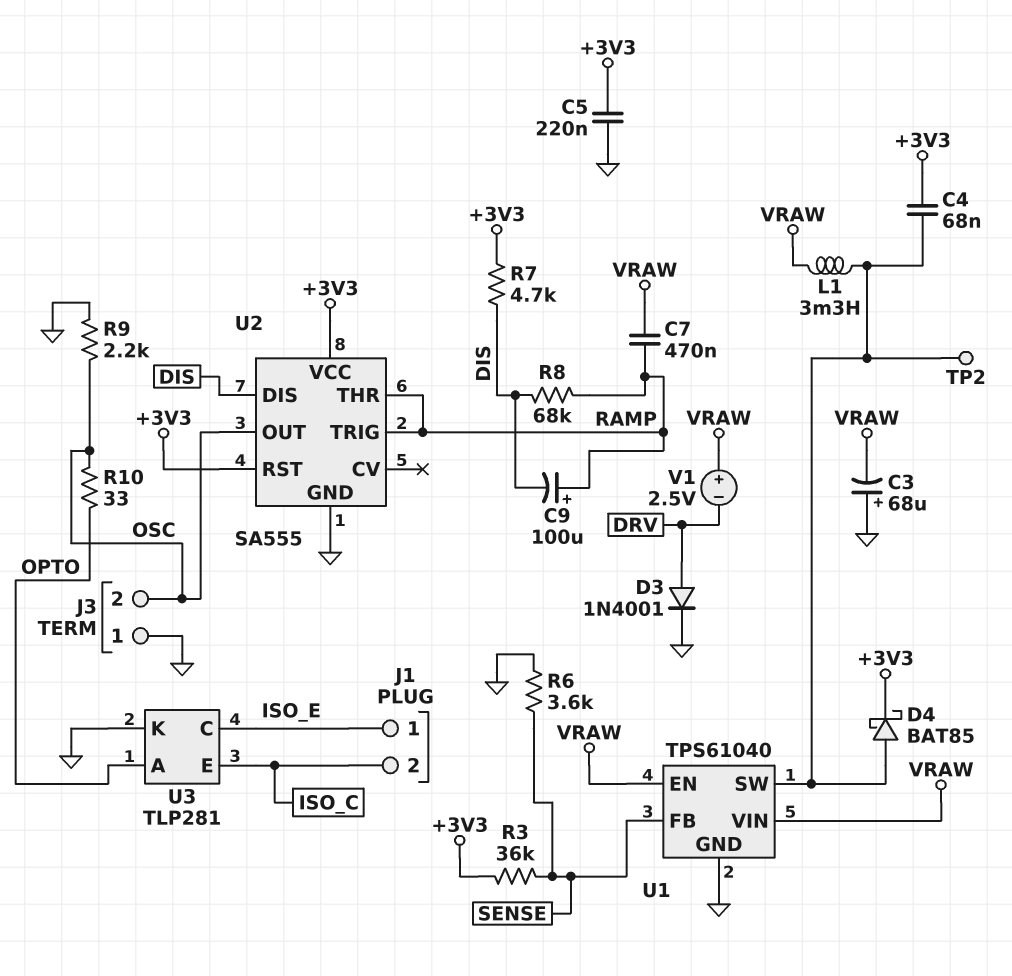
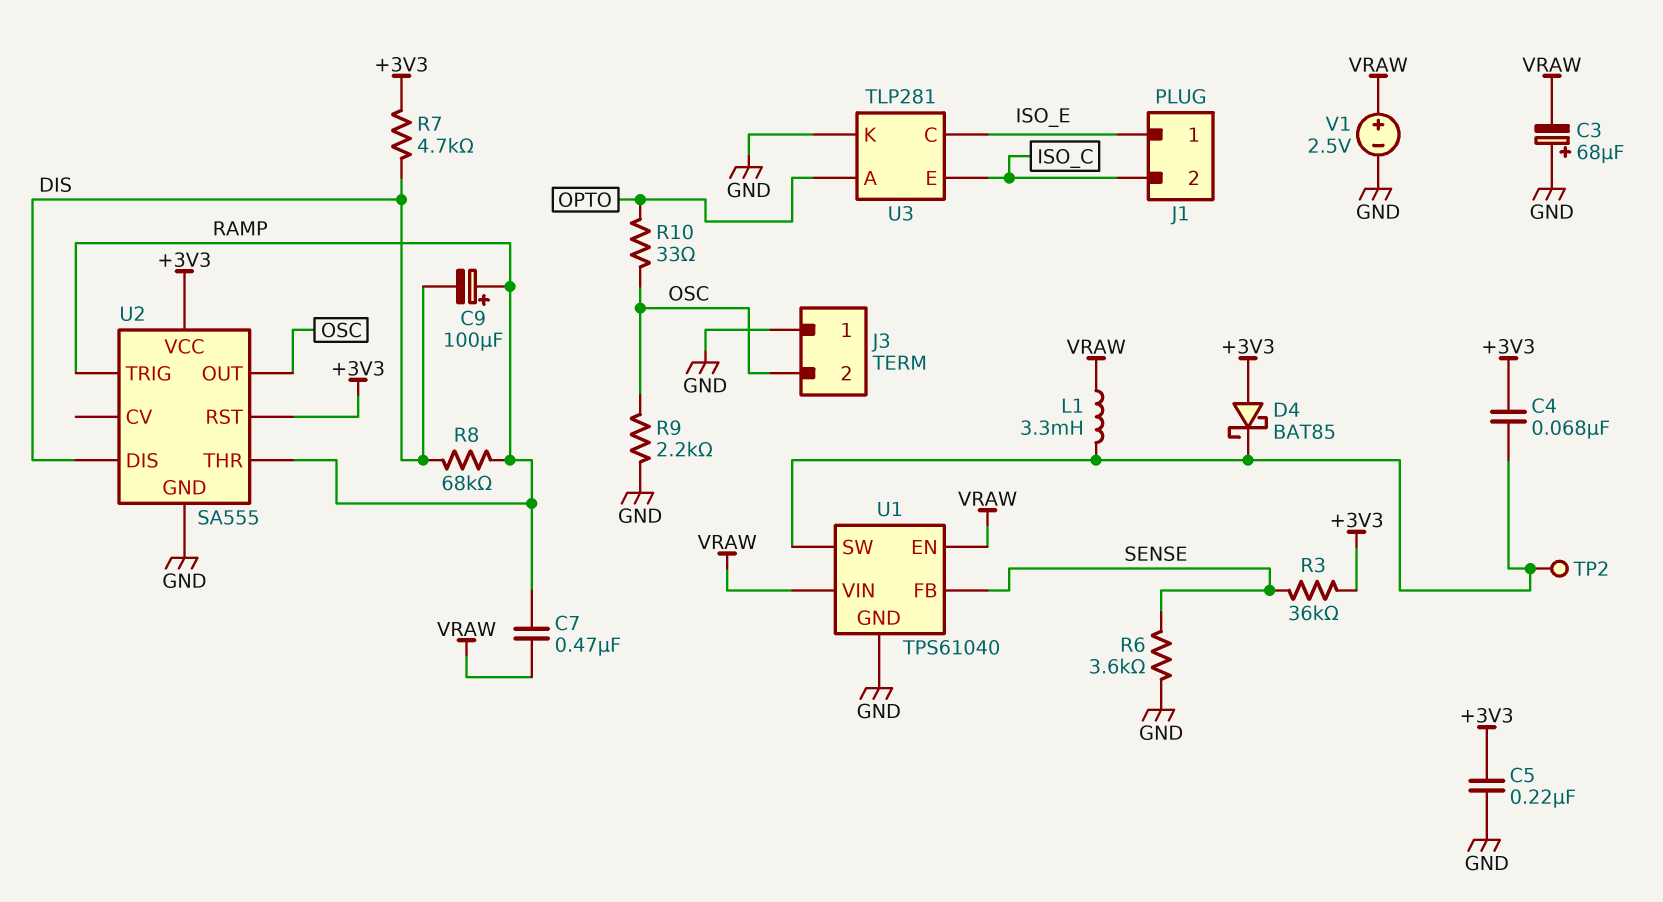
D3: diode 1N4001 (A DRV, K GND) -> none
D4: schottky BAT85 (A U1/SW, K +3V3) -> schottky BAT85 (A +3V3, K U1/SW)
V1: 2.5V (plus VRAW, minus DRV) -> 2.5V (plus VRAW, minus GND)

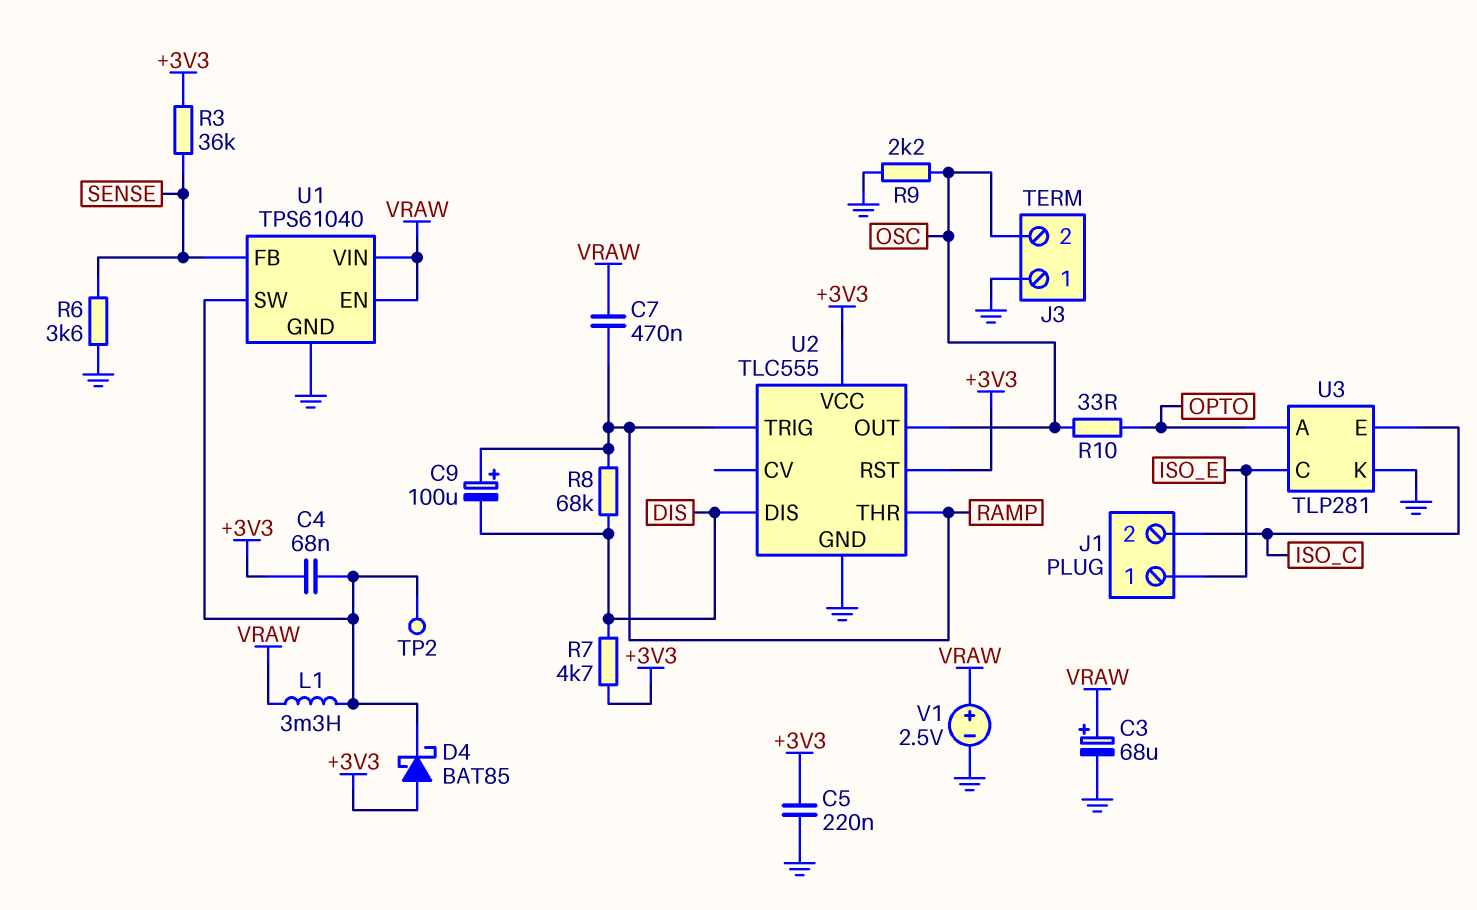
C3: 68uF (plus GND, minus VRAW) -> 68uF (plus VRAW, minus GND)
U2: SA555 -> TLC555

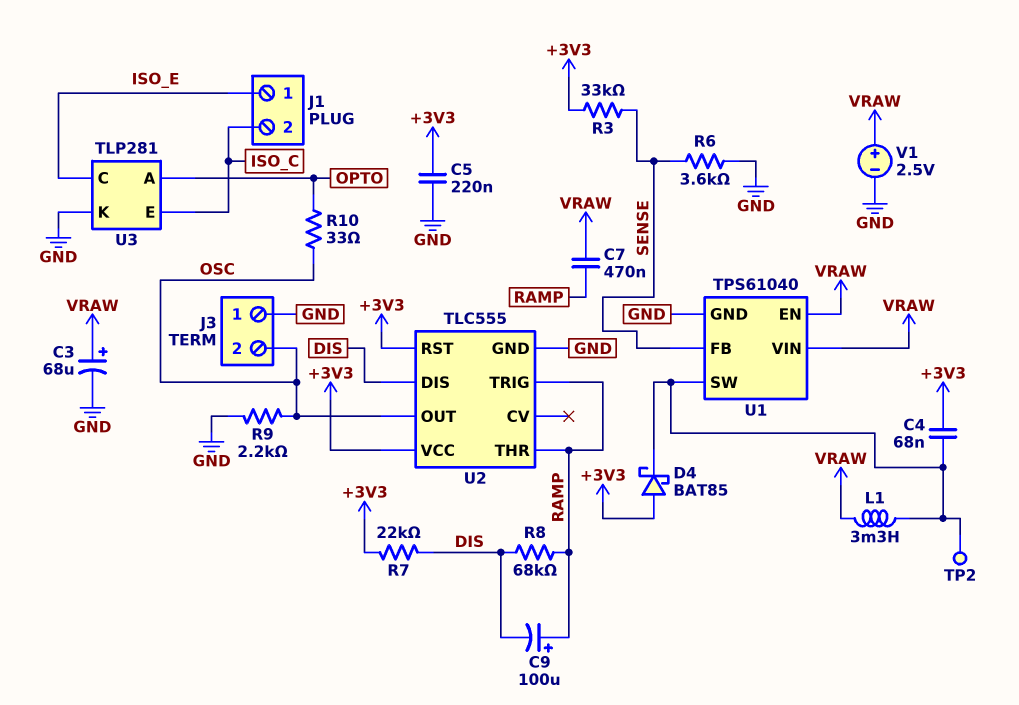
R3: 36k (+3V3, SENSE) -> 33k (+3V3, SENSE)
R7: 4.7k (+3V3, DIS) -> 22k (+3V3, DIS)

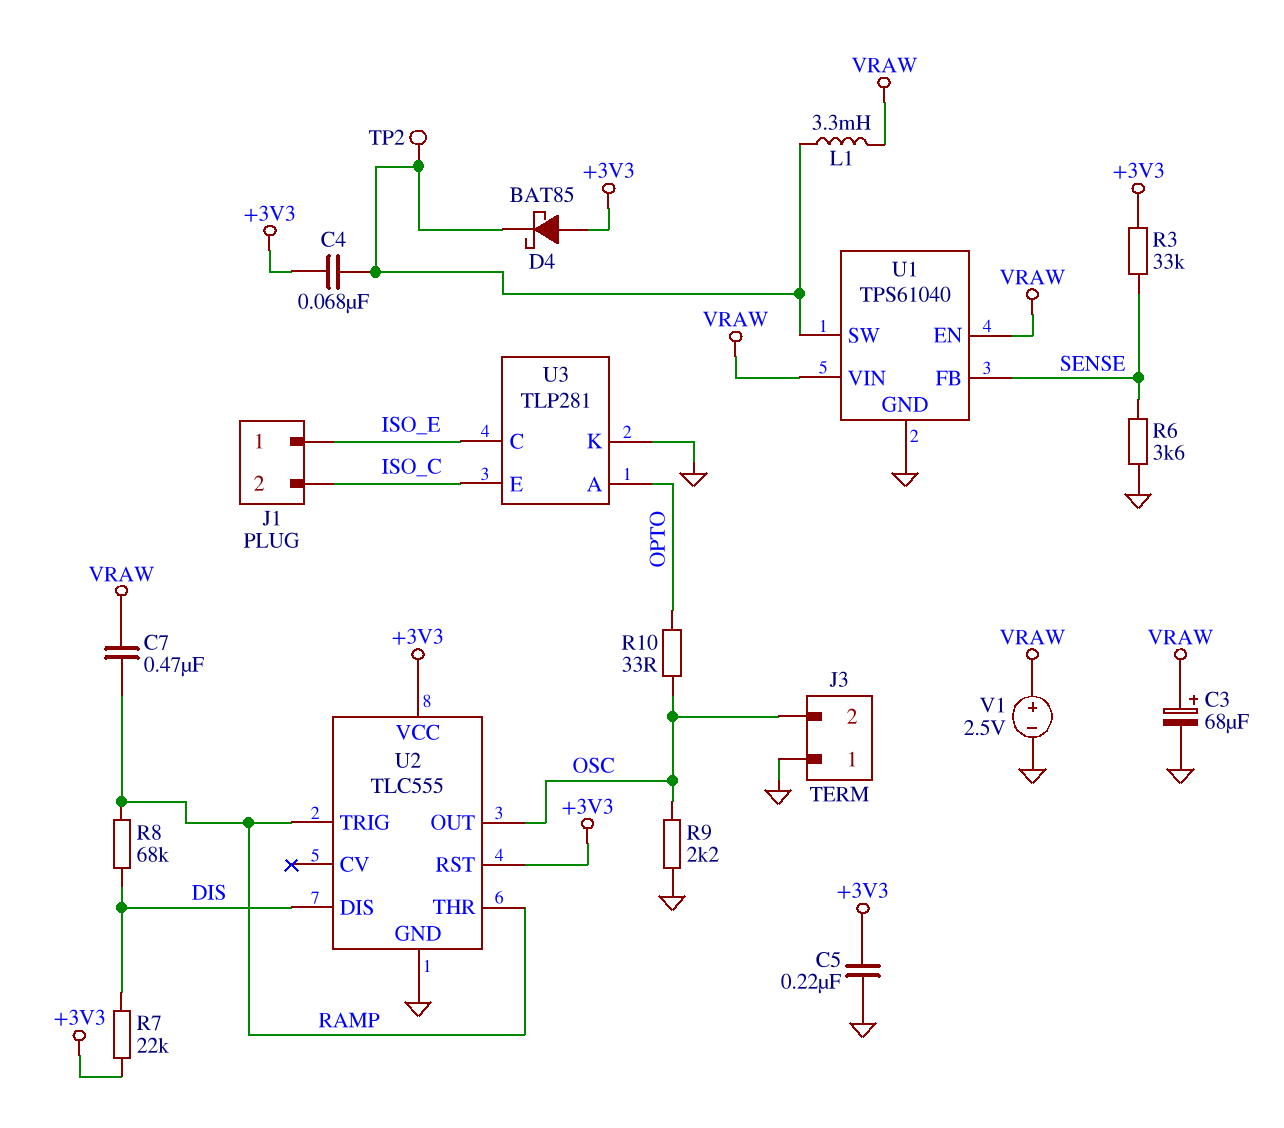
C9: 100uF (plus RAMP, minus DIS) -> none

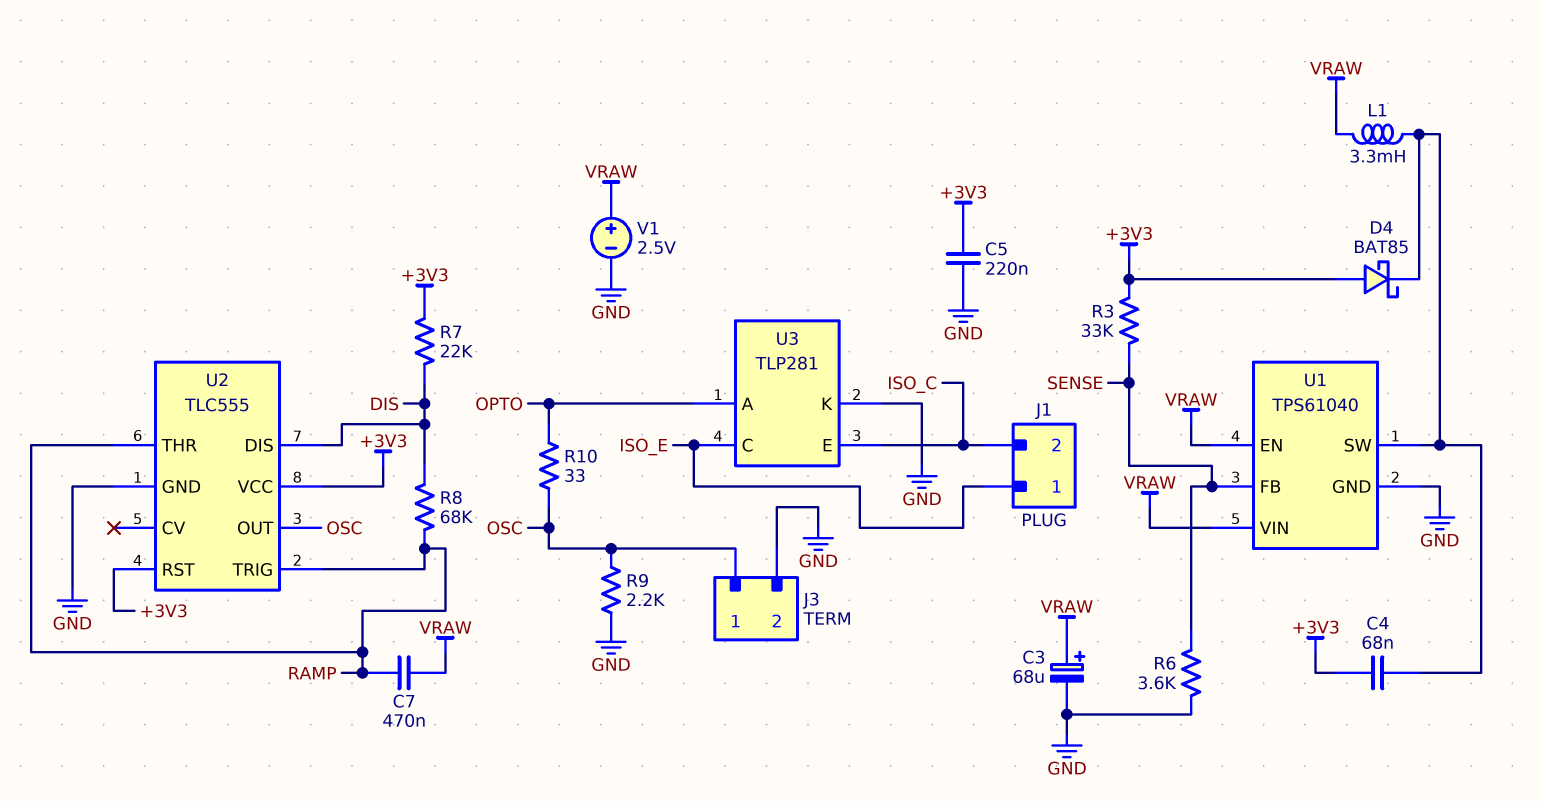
J3 pin 1: GND -> OSC
J3 pin 2: OSC -> GND
TP2: test point (U1/SW) -> none

